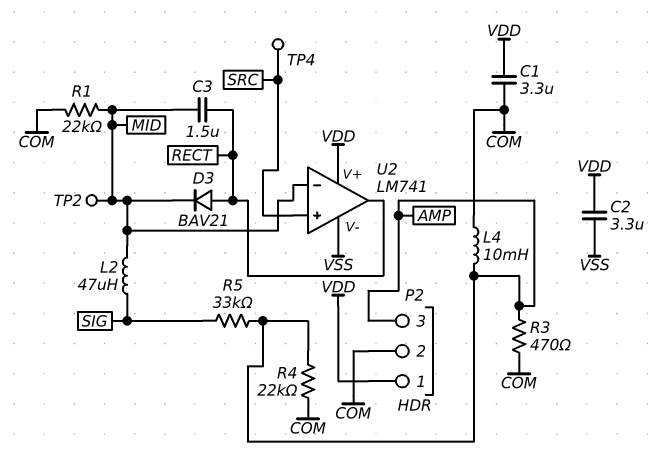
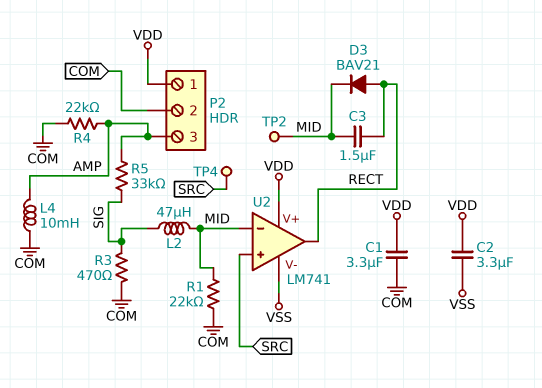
R3: 470 (AMP, COM) -> 470 (COM, SIG)

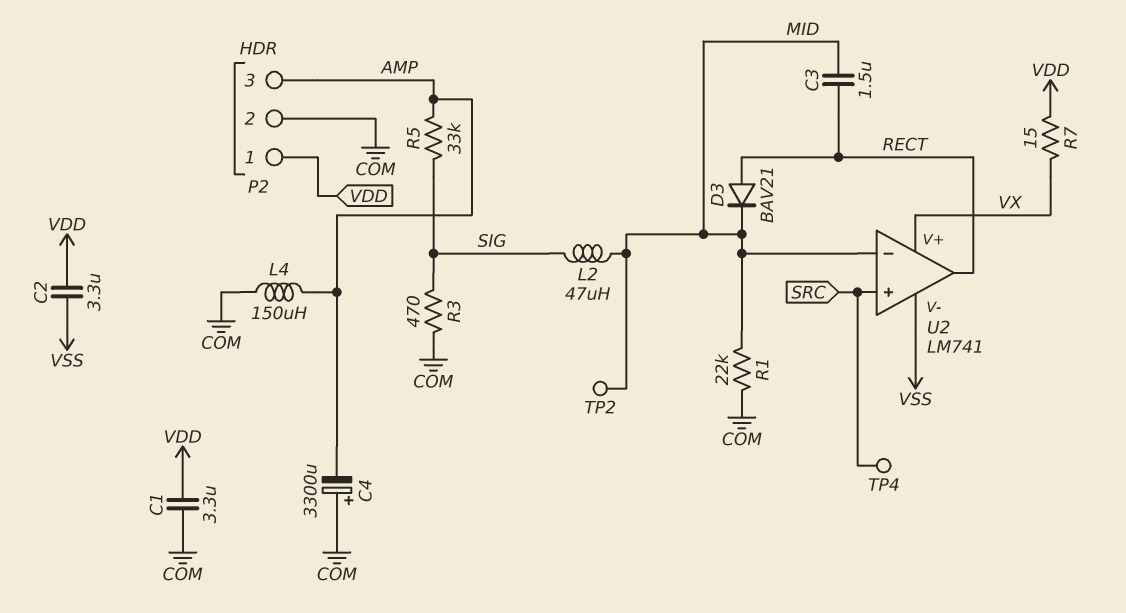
C4: none -> 3300uF (plus COM, minus AMP)
L4: 10mH (AMP, COM) -> 150uH (AMP, COM)
R4: 22k (AMP, COM) -> none
R7: none -> 15 (VDD, VX)
U2 pin V+: VDD -> VX

